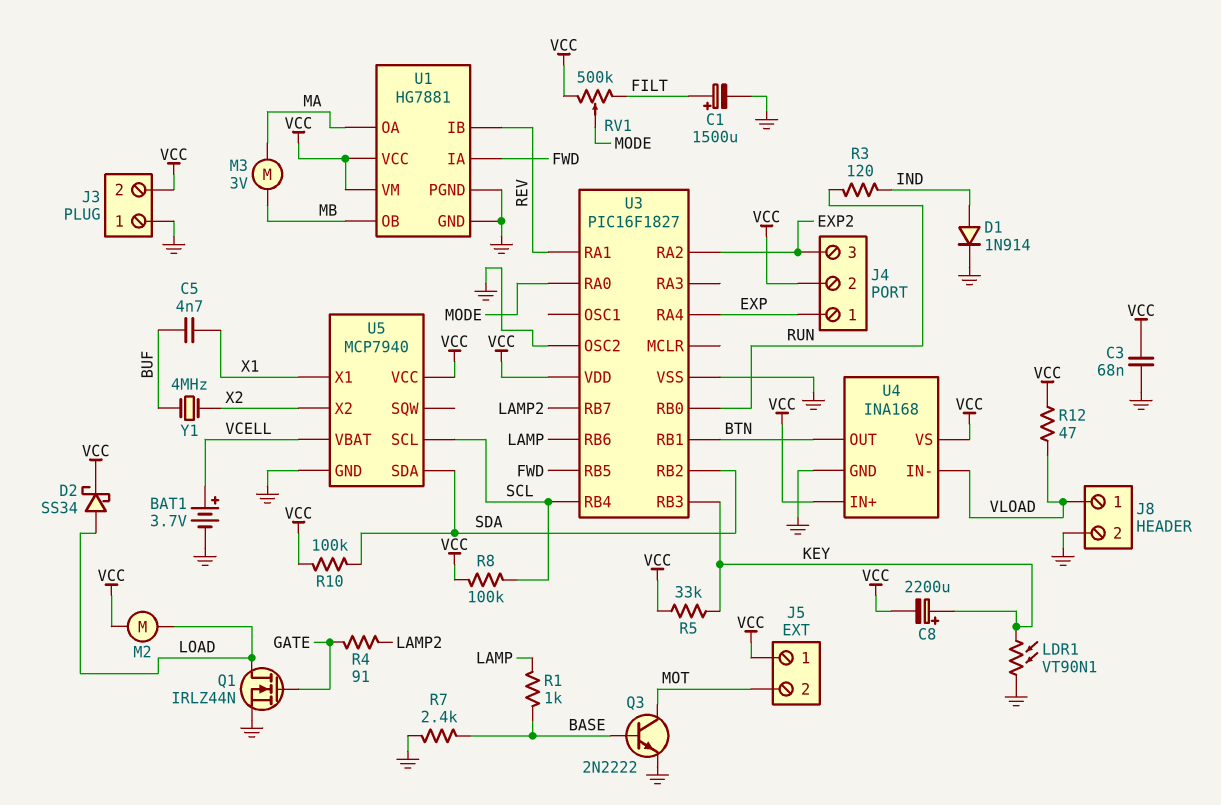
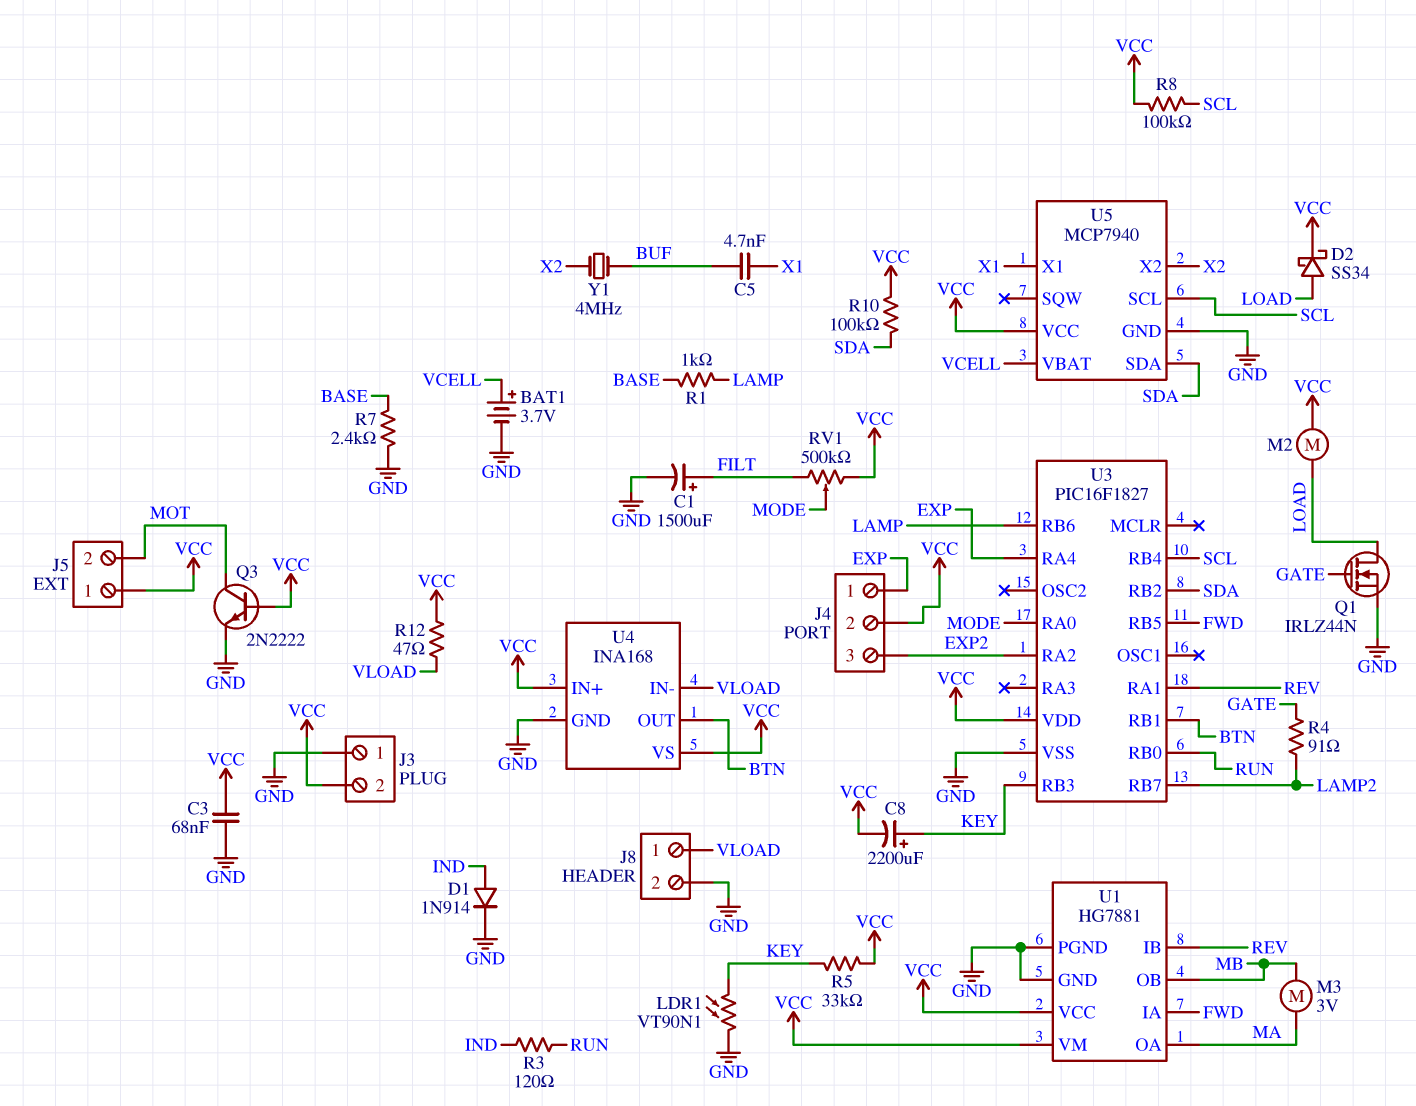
Q3: NPN 2N2222 (B BASE, C MOT, E GND) -> NPN 2N2222 (B VCC, C MOT, E GND)
U3 pin OSC2: GND -> none

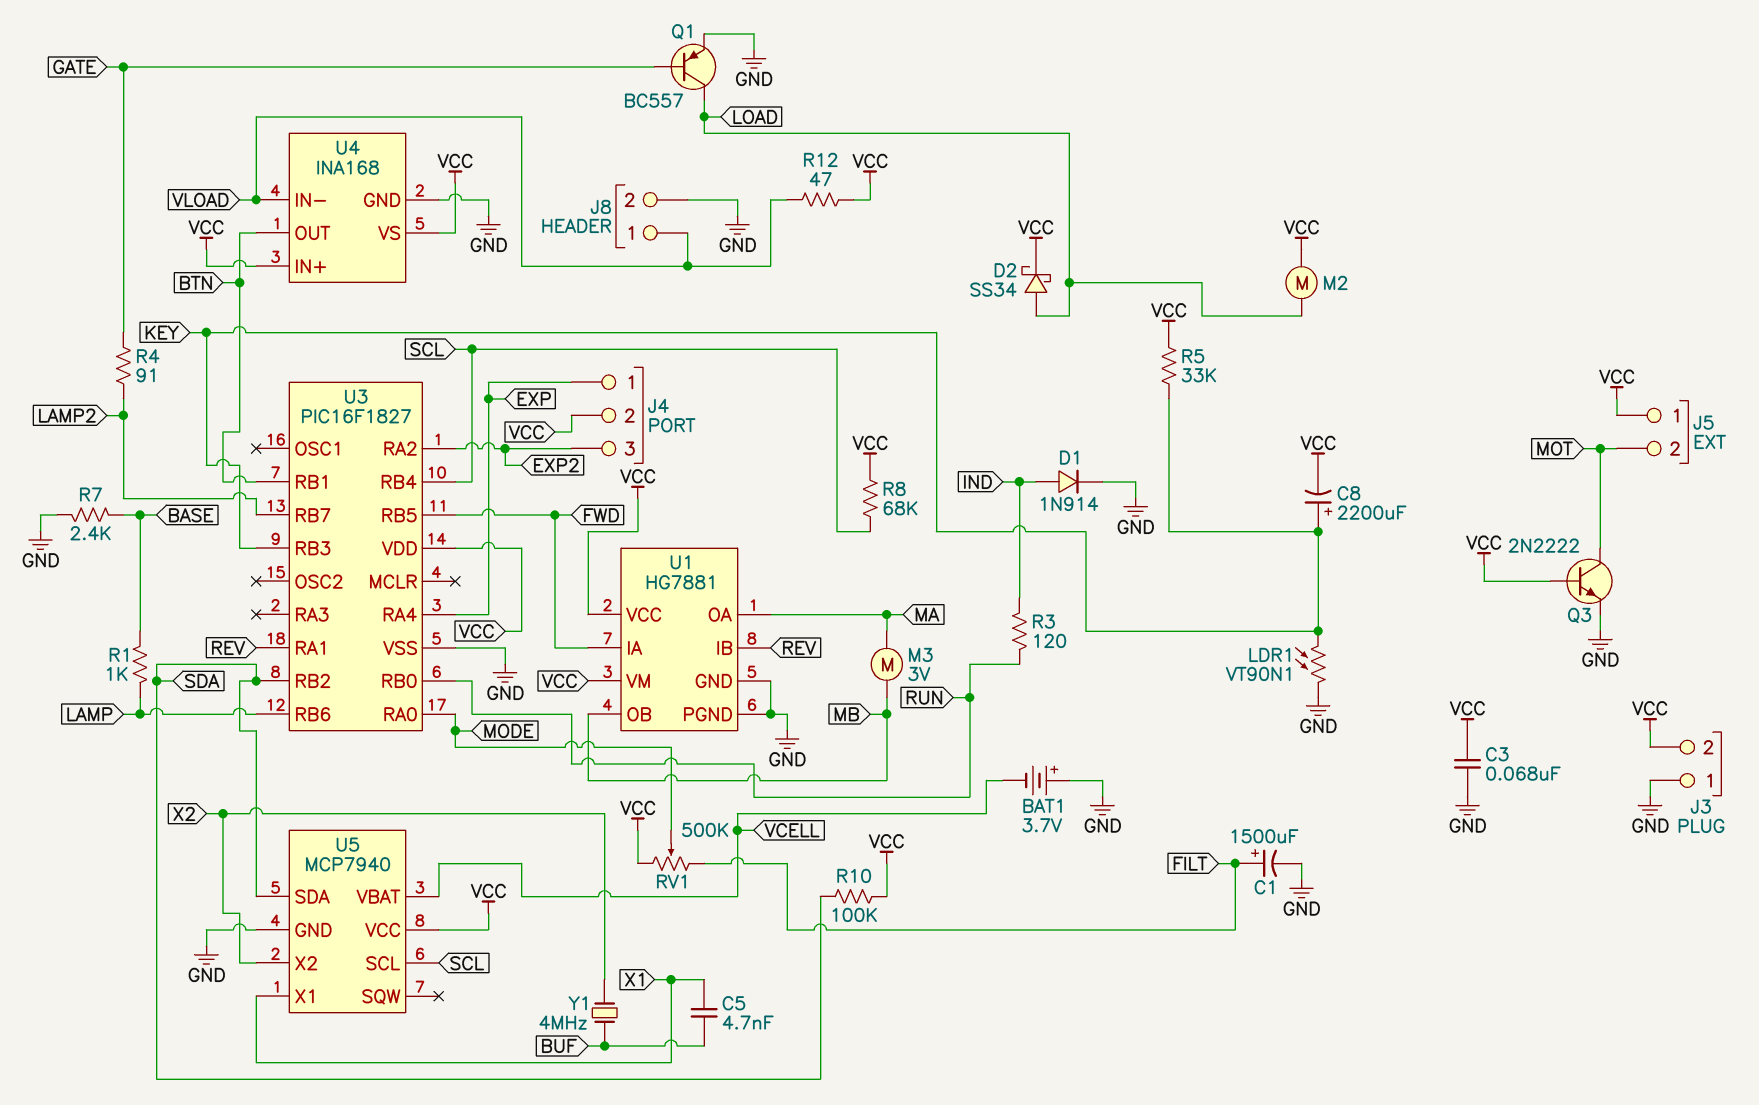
BAT1: 3.7V (plus VCELL, minus GND) -> 3.7V (plus GND, minus VCELL)
Q1: NMOS IRLZ44N (G GATE, D LOAD, S GND) -> PNP BC557 (B GATE, C LOAD, E GND)
R8: 100k (SCL, VCC) -> 68k (SCL, VCC)

